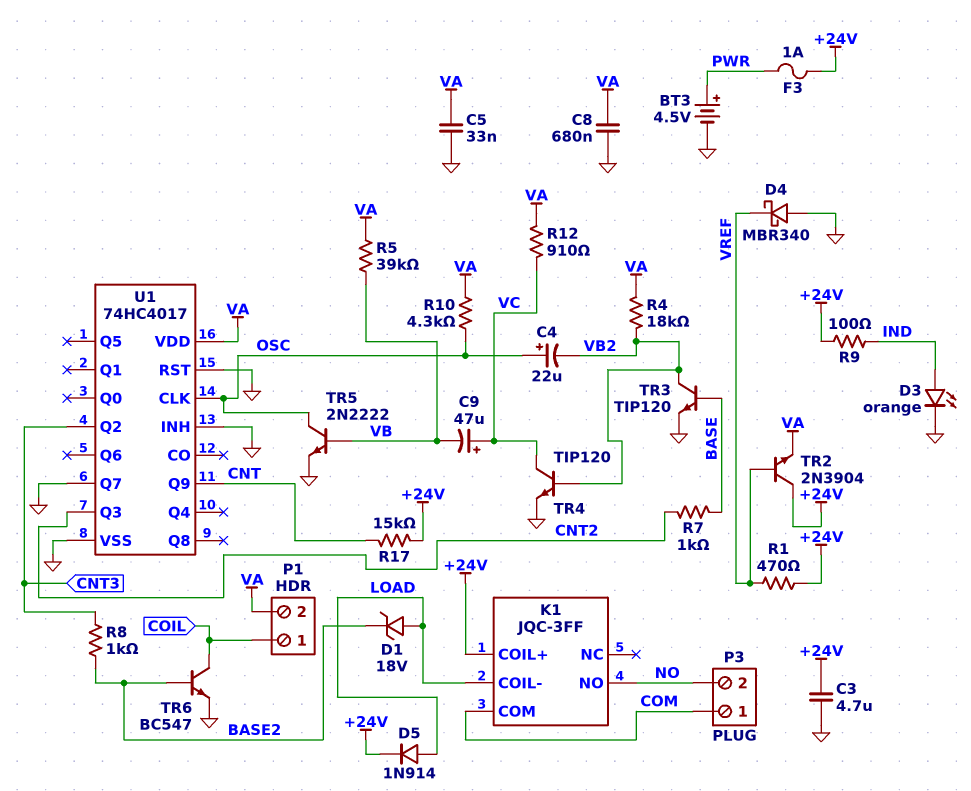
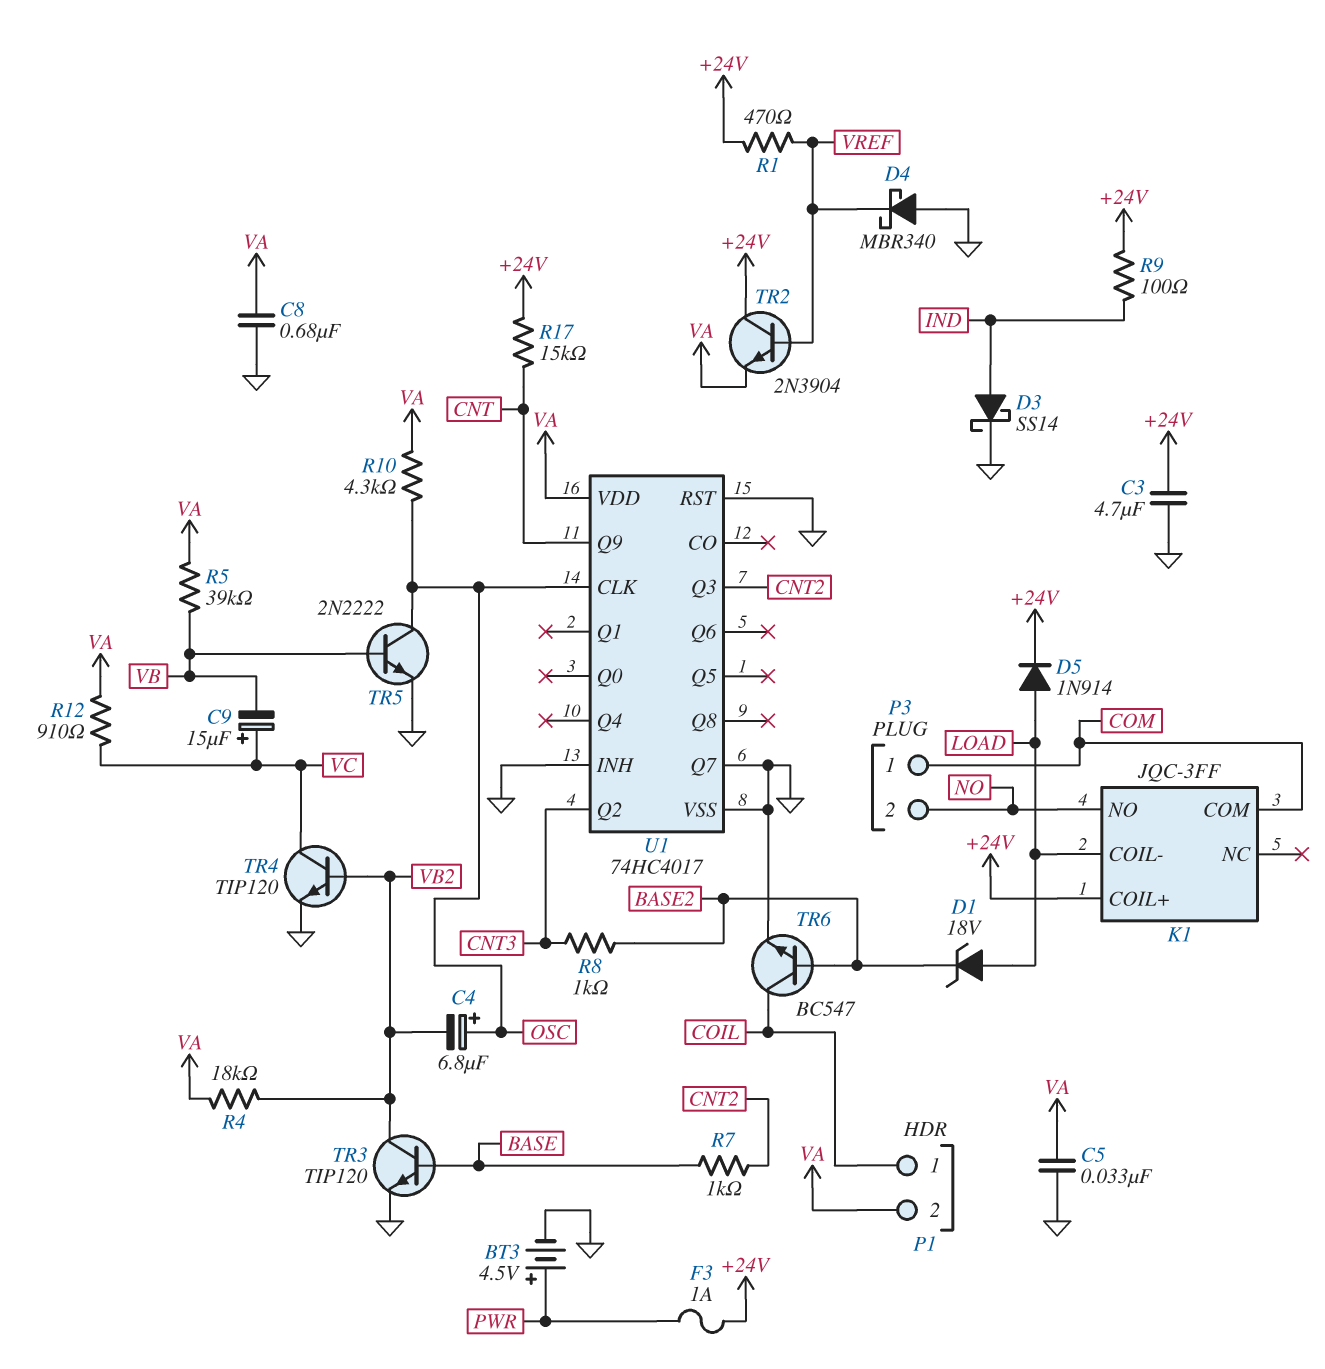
C4: 22uF (plus OSC, minus VB2) -> 6.8uF (plus OSC, minus VB2)
C9: 47uF (plus VC, minus VB) -> 15uF (plus VC, minus VB)
D3: LED orange (A IND, K GND) -> schottky SS14 (A IND, K GND)

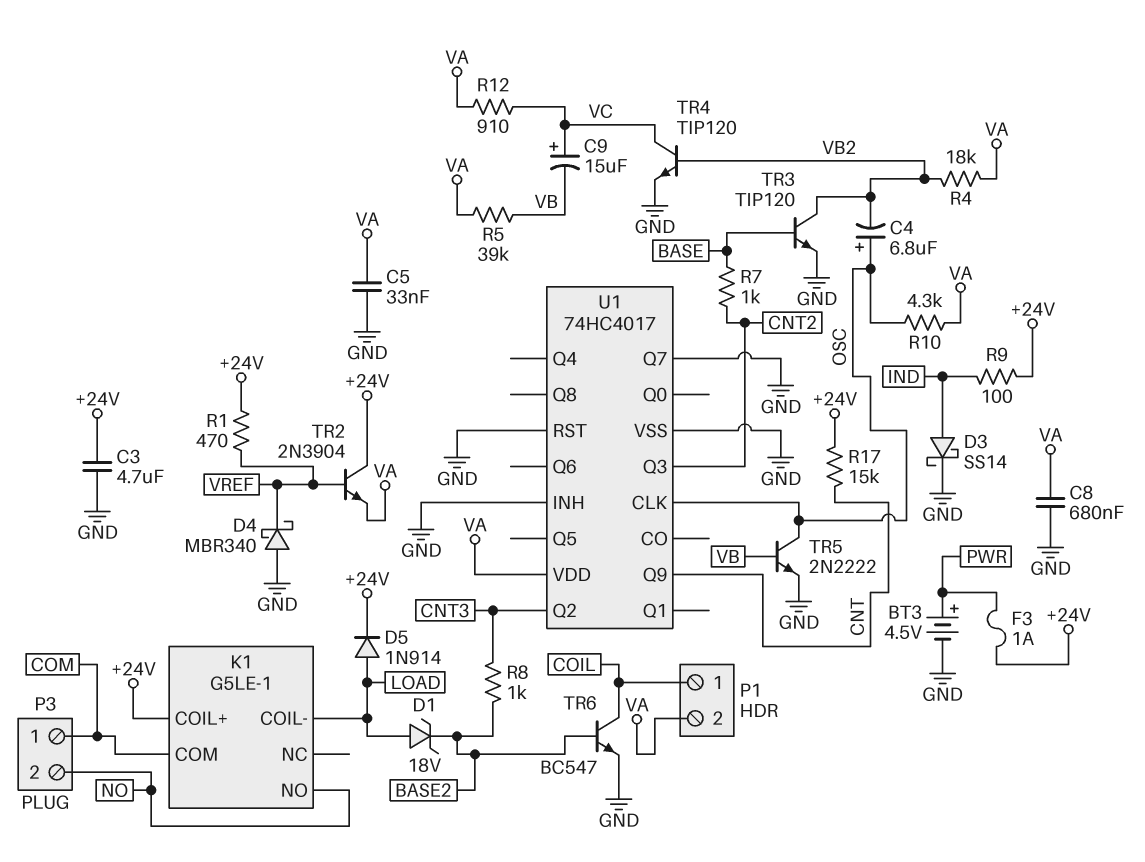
K1: JQC-3FF -> G5LE-1

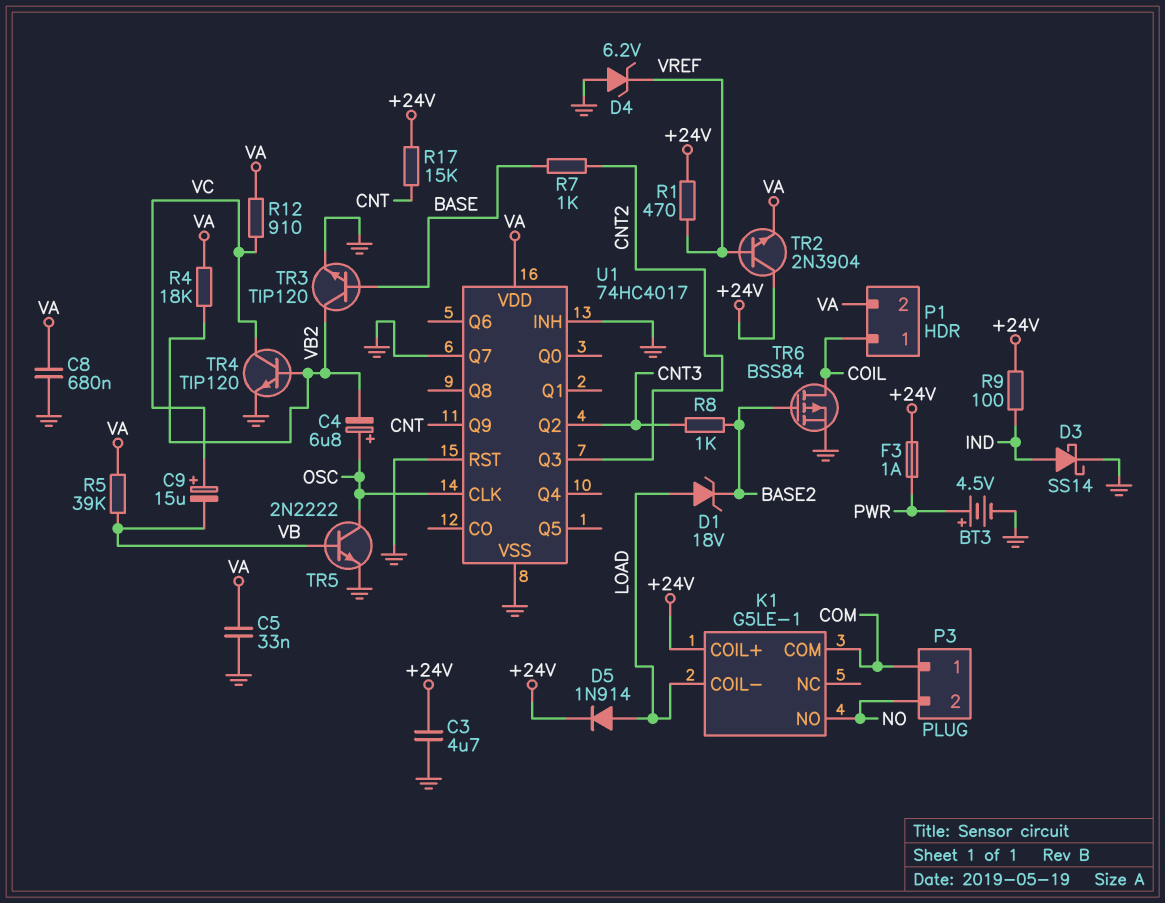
D4: schottky MBR340 (A GND, K VREF) -> zener 6.2V (A GND, K VREF)
R10: 4.3k (OSC, VA) -> none
TR6: NPN BC547 (B BASE2, C COIL, E GND) -> PMOS BSS84 (G BASE2, D COIL, S GND)

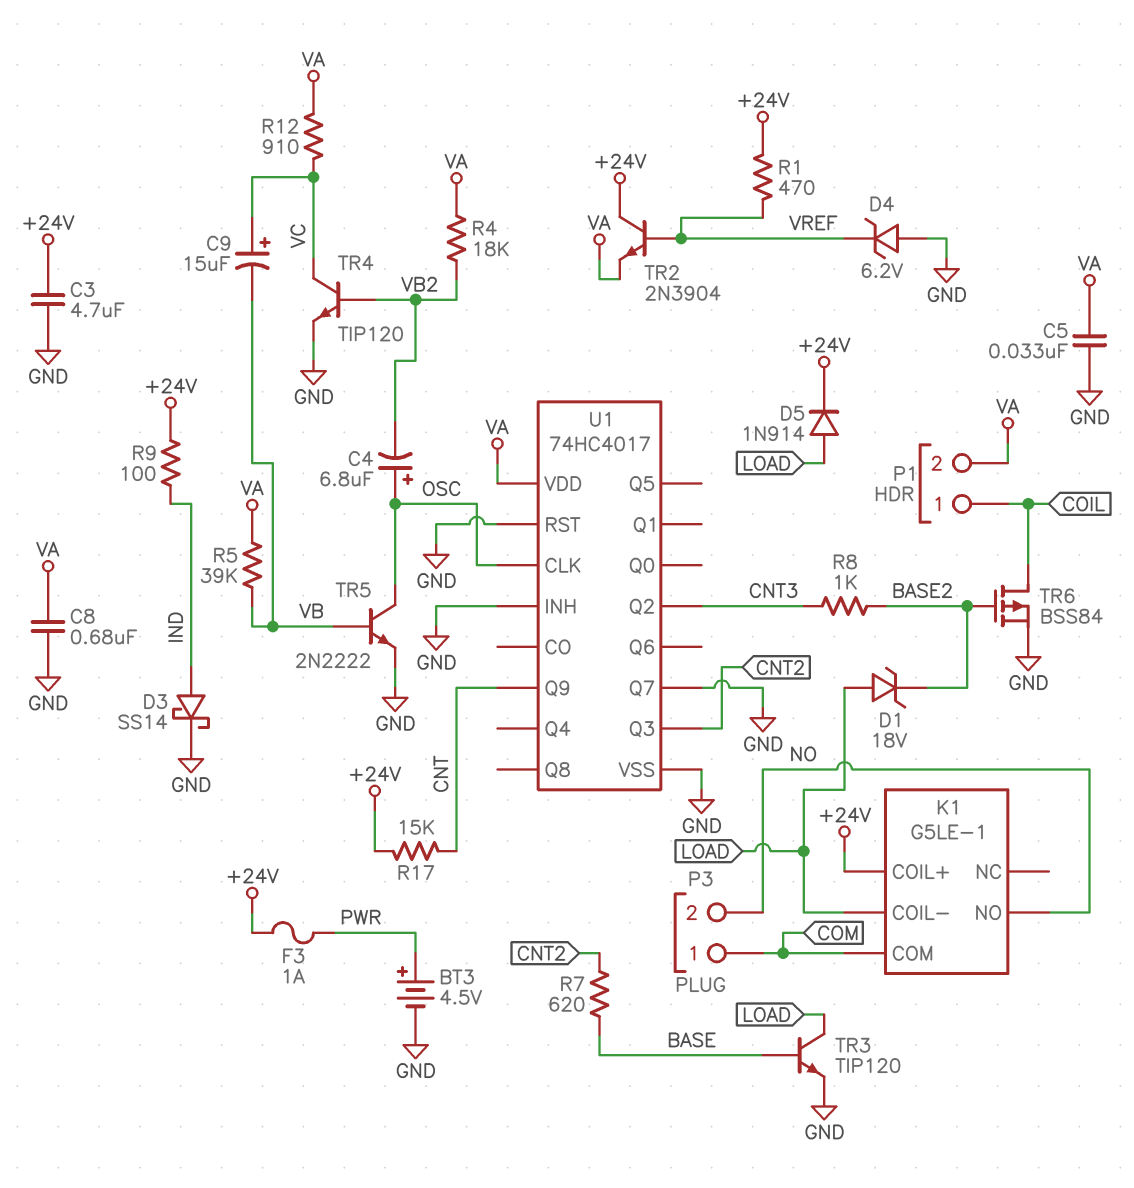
R7: 1k (BASE, CNT2) -> 620 (BASE, CNT2)
TR3: NPN TIP120 (B BASE, C VB2, E GND) -> NPN TIP120 (B BASE, C LOAD, E GND)

